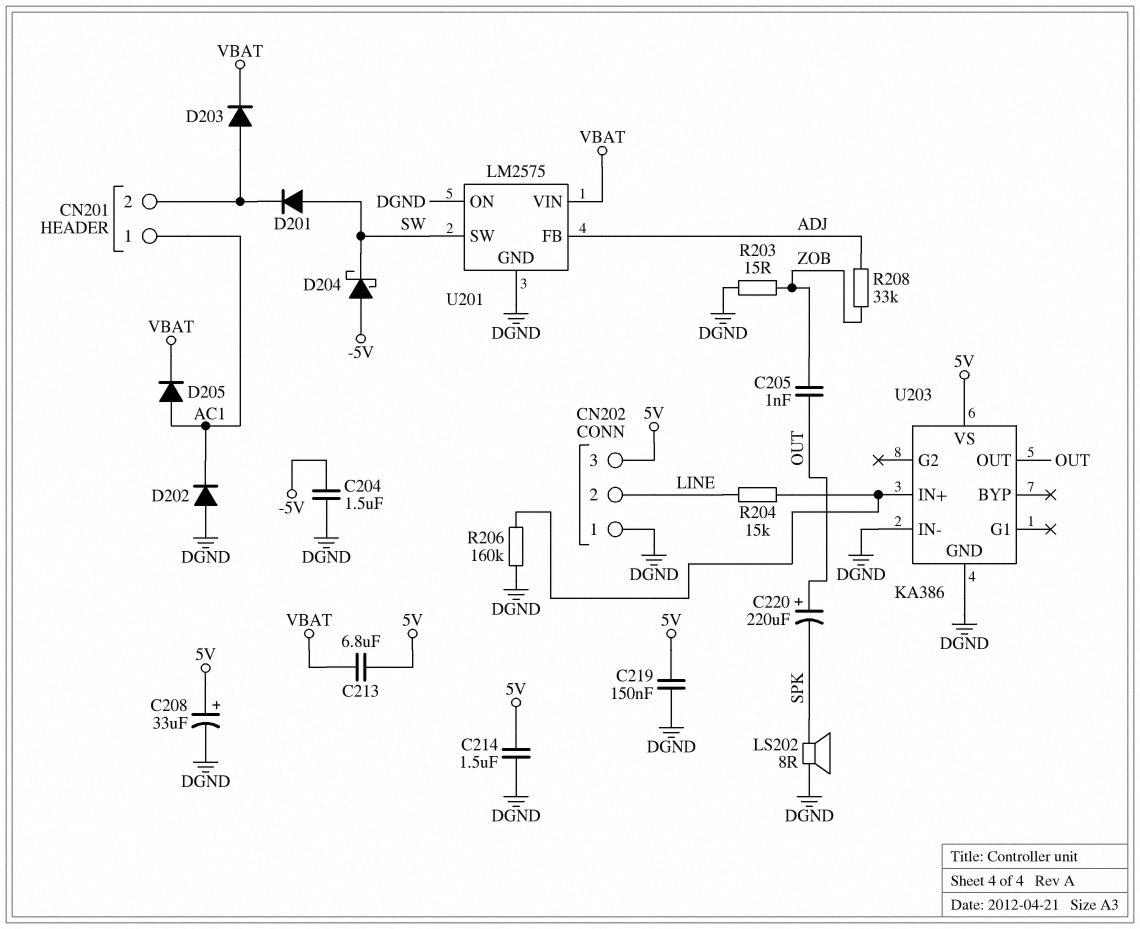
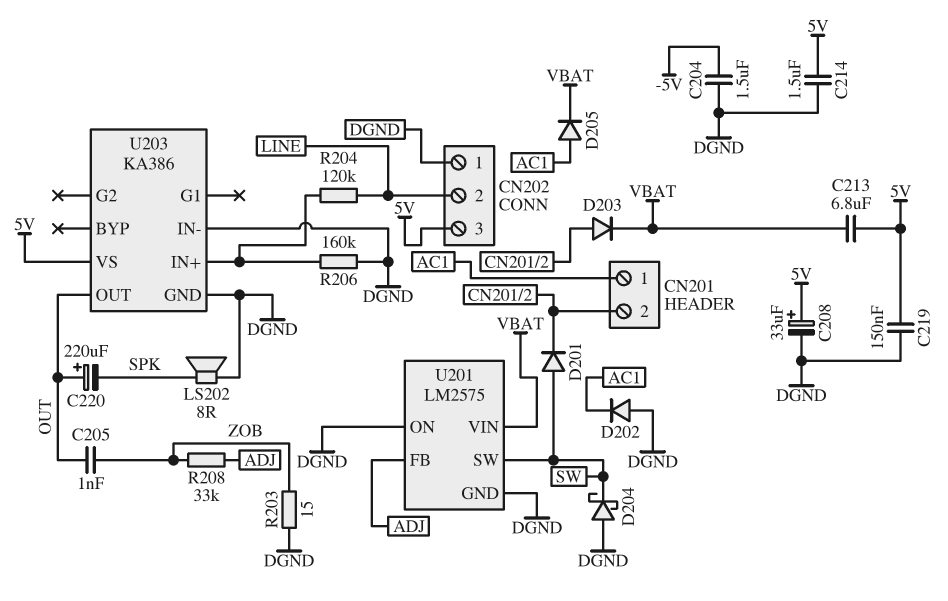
D204: schottky (A -5V, K SW) -> schottky (A DGND, K SW)
R204: 15k (LINE, U203/IN+) -> 120k (LINE, U203/IN+)

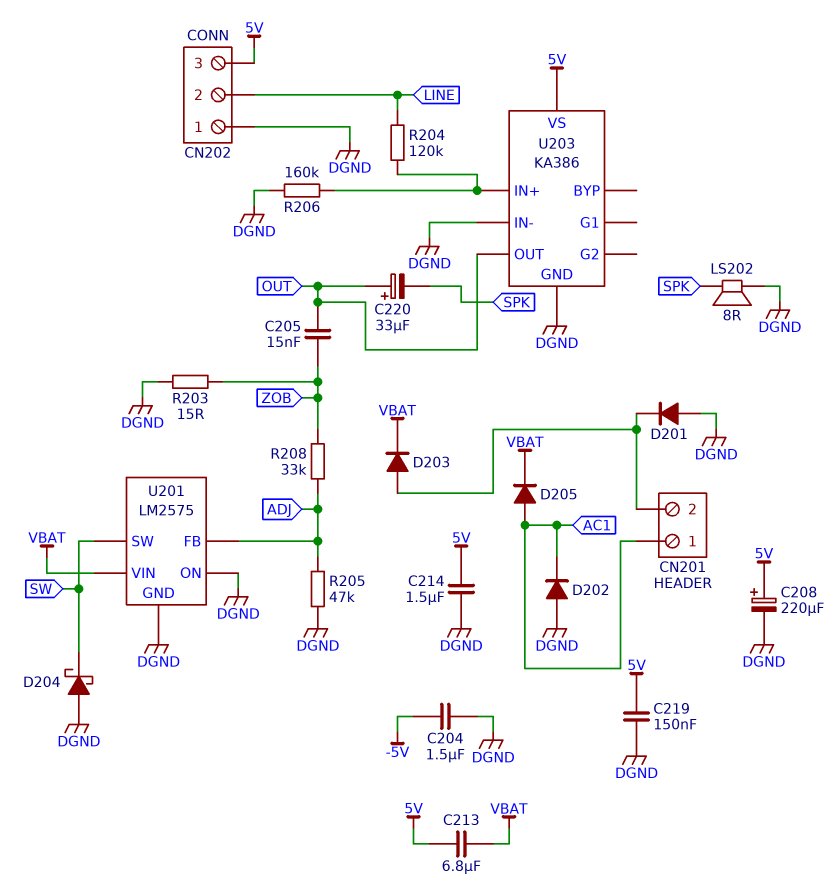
C205: 1nF (OUT, ZOB) -> 15nF (OUT, ZOB)
C208: 33uF (plus 5V, minus DGND) -> 220uF (plus 5V, minus DGND)
C220: 220uF (plus OUT, minus SPK) -> 33uF (plus OUT, minus SPK)
D201: diode (A SW, K CN201/2) -> diode (A DGND, K CN201/2)
R205: none -> 47k (ADJ, DGND)

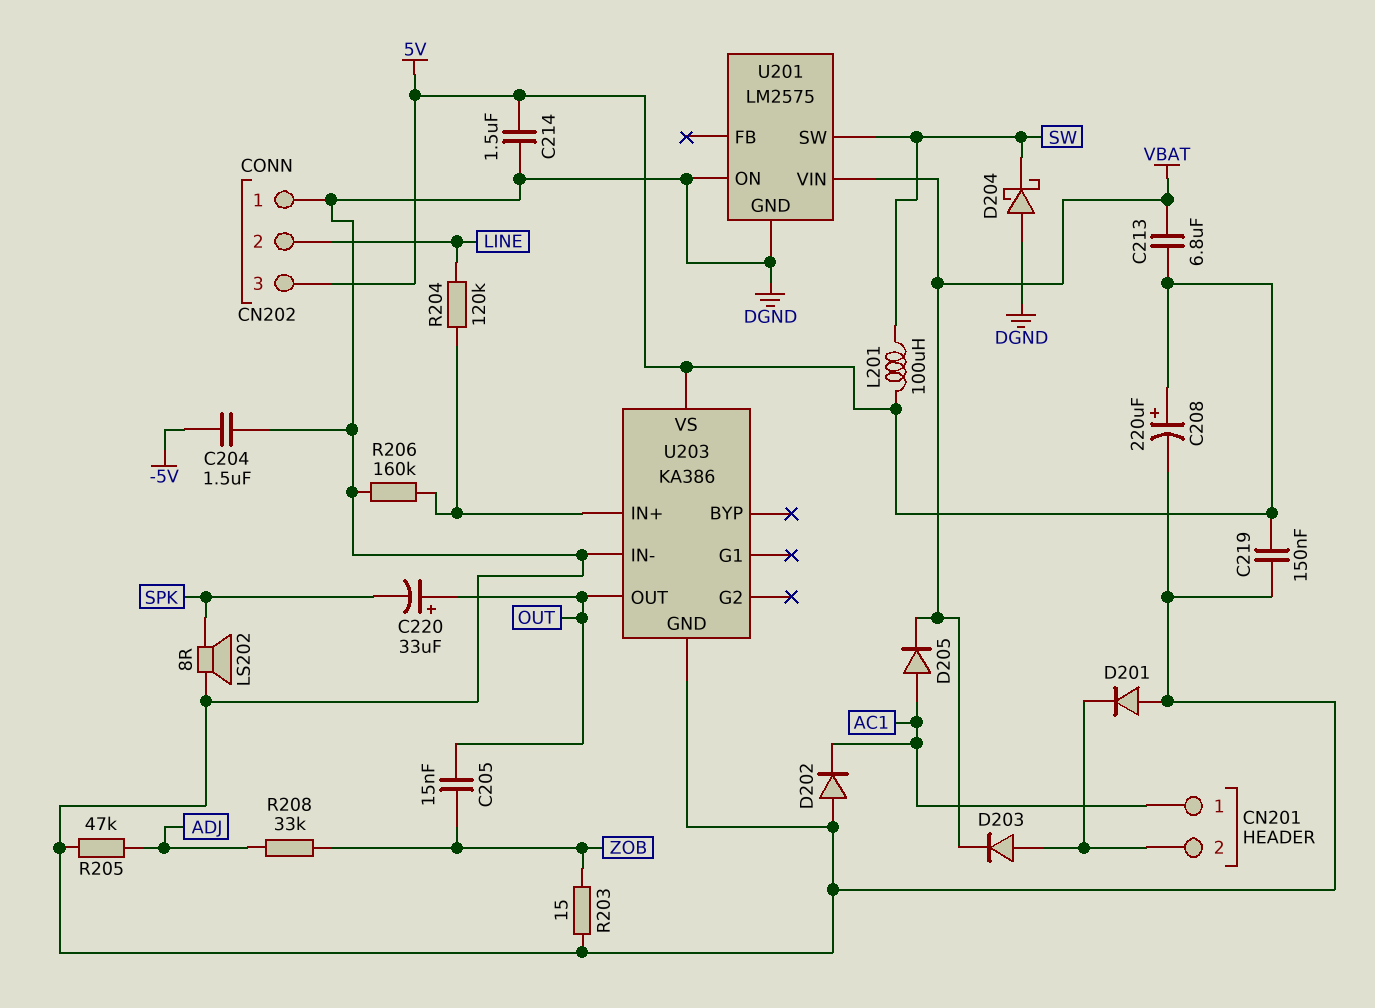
L201: none -> 100uH (5V, SW)
U201 pin FB: ADJ -> none

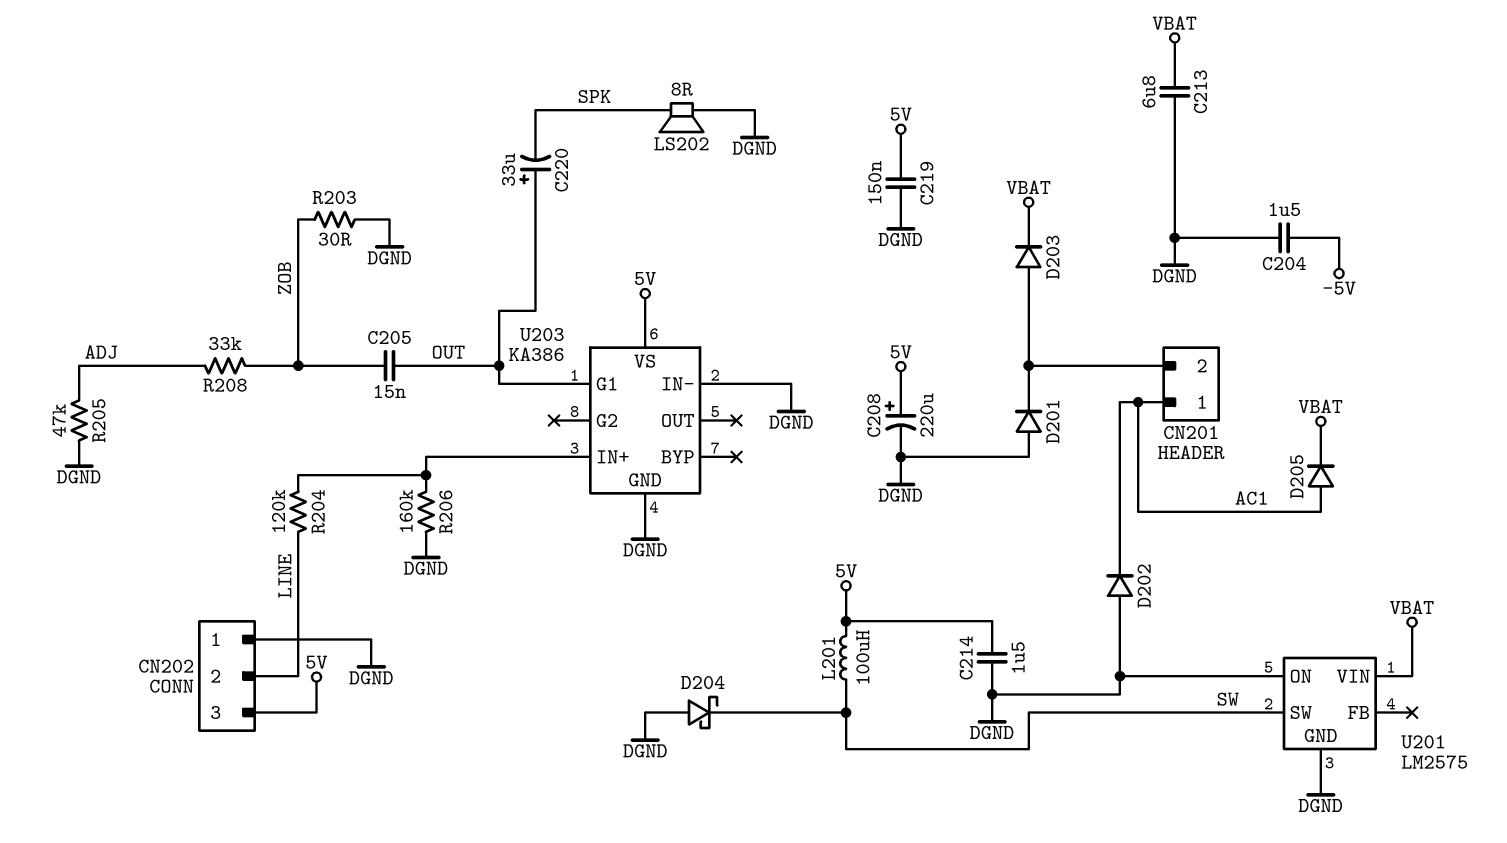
C213: 6.8uF (5V, VBAT) -> 6.8uF (DGND, VBAT)
R203: 15 (DGND, ZOB) -> 30 (DGND, ZOB)
U203 pin G1: none -> OUT
U203 pin OUT: OUT -> none

